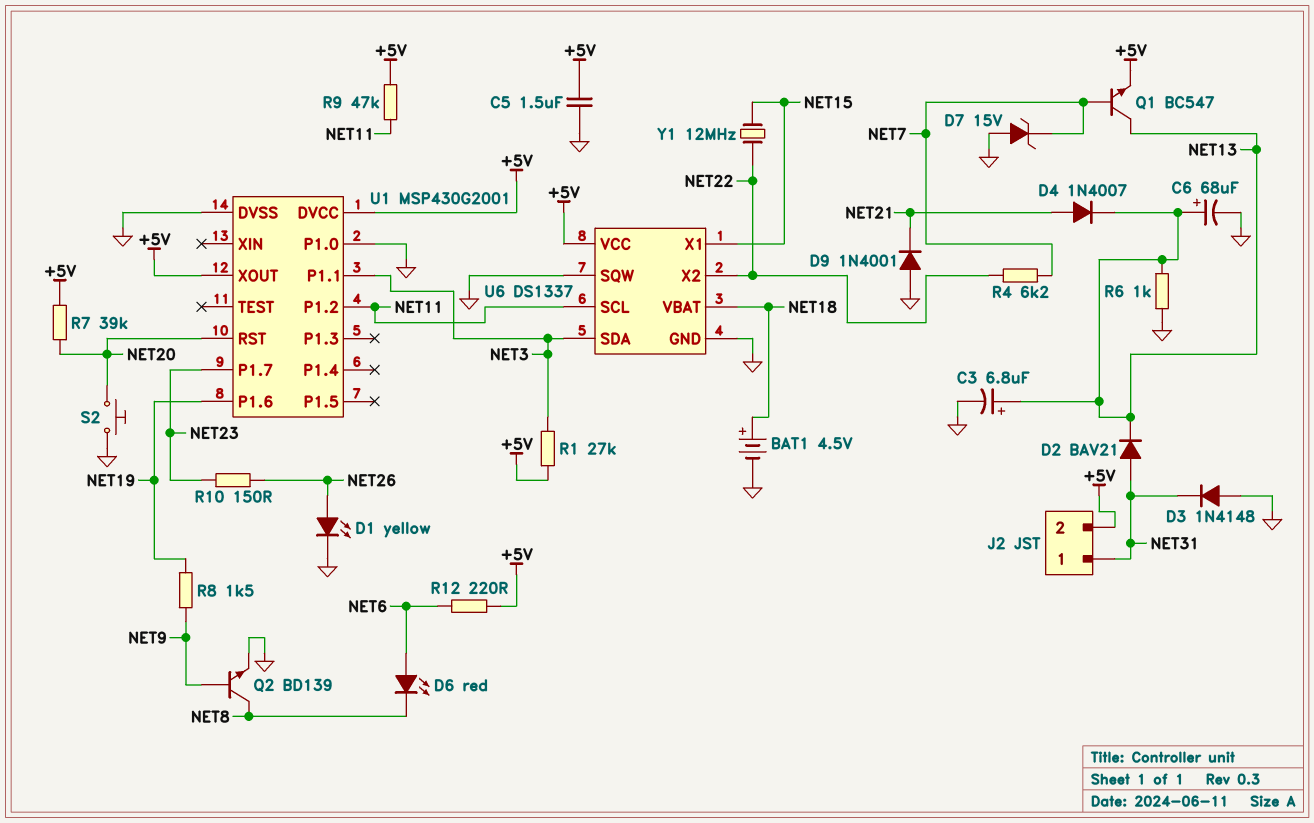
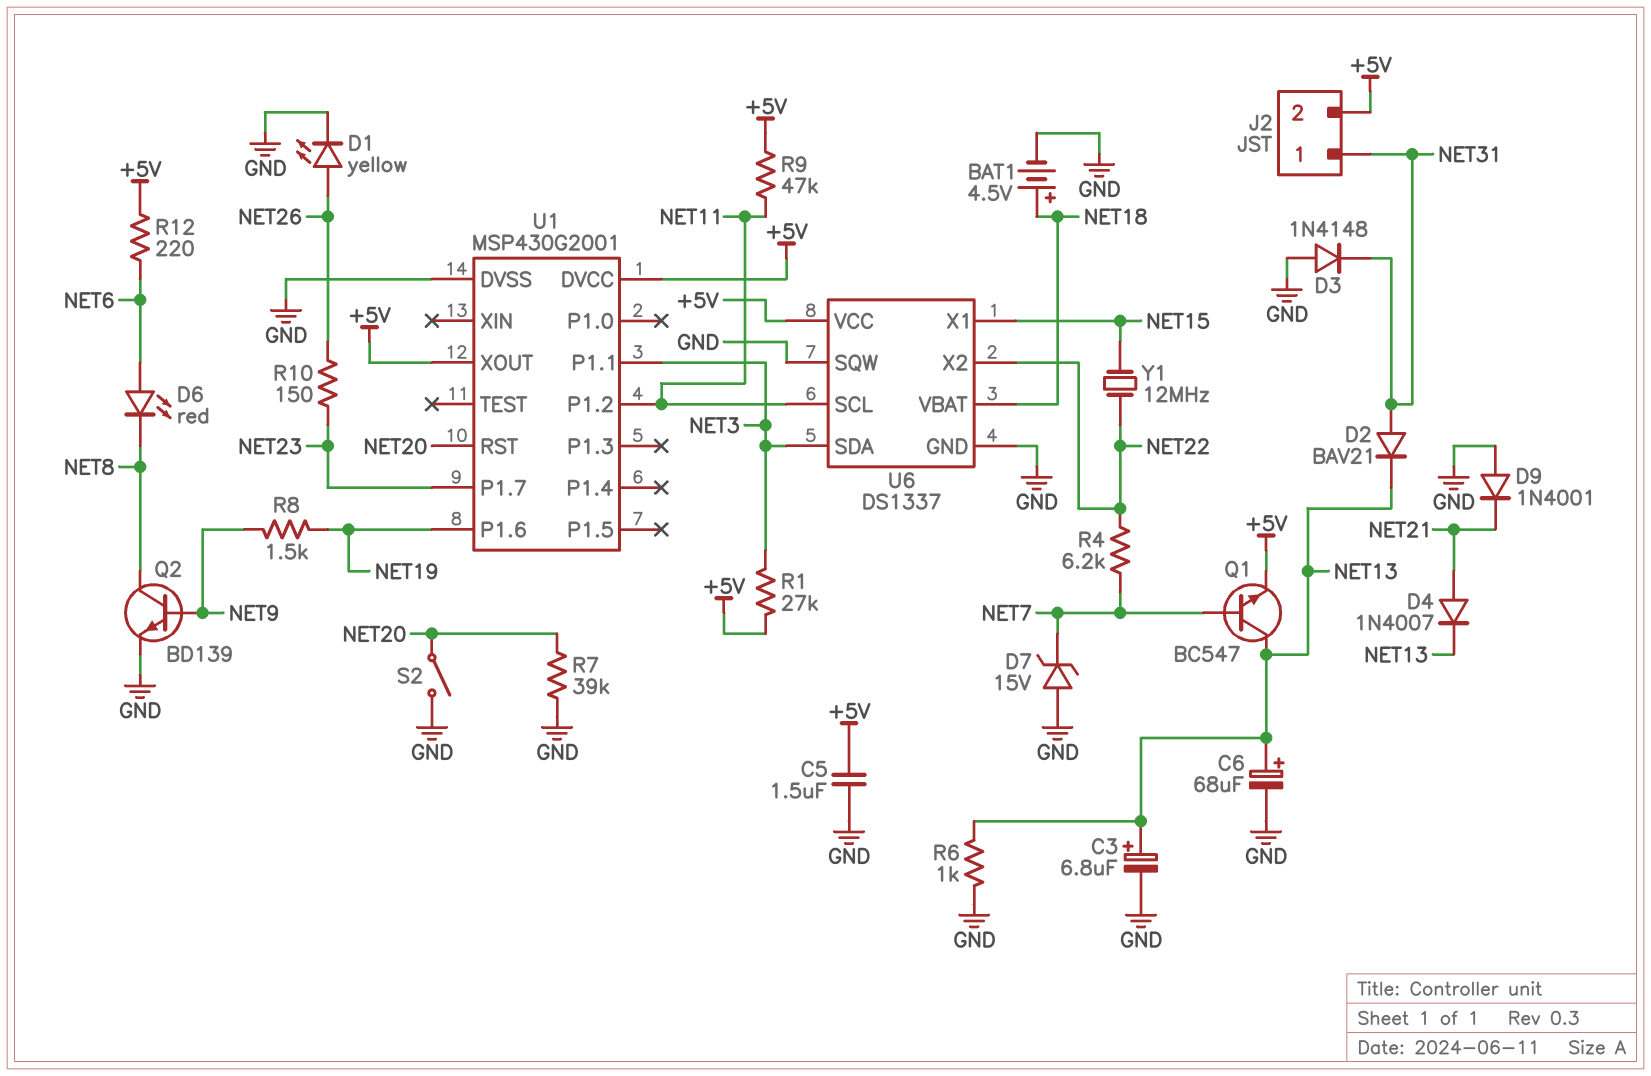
R7: 39k (+5V, NET20) -> 39k (GND, NET20)
S2: button (GND, NET20) -> switch (GND, NET20)
U1 pin P1.0: GND -> none

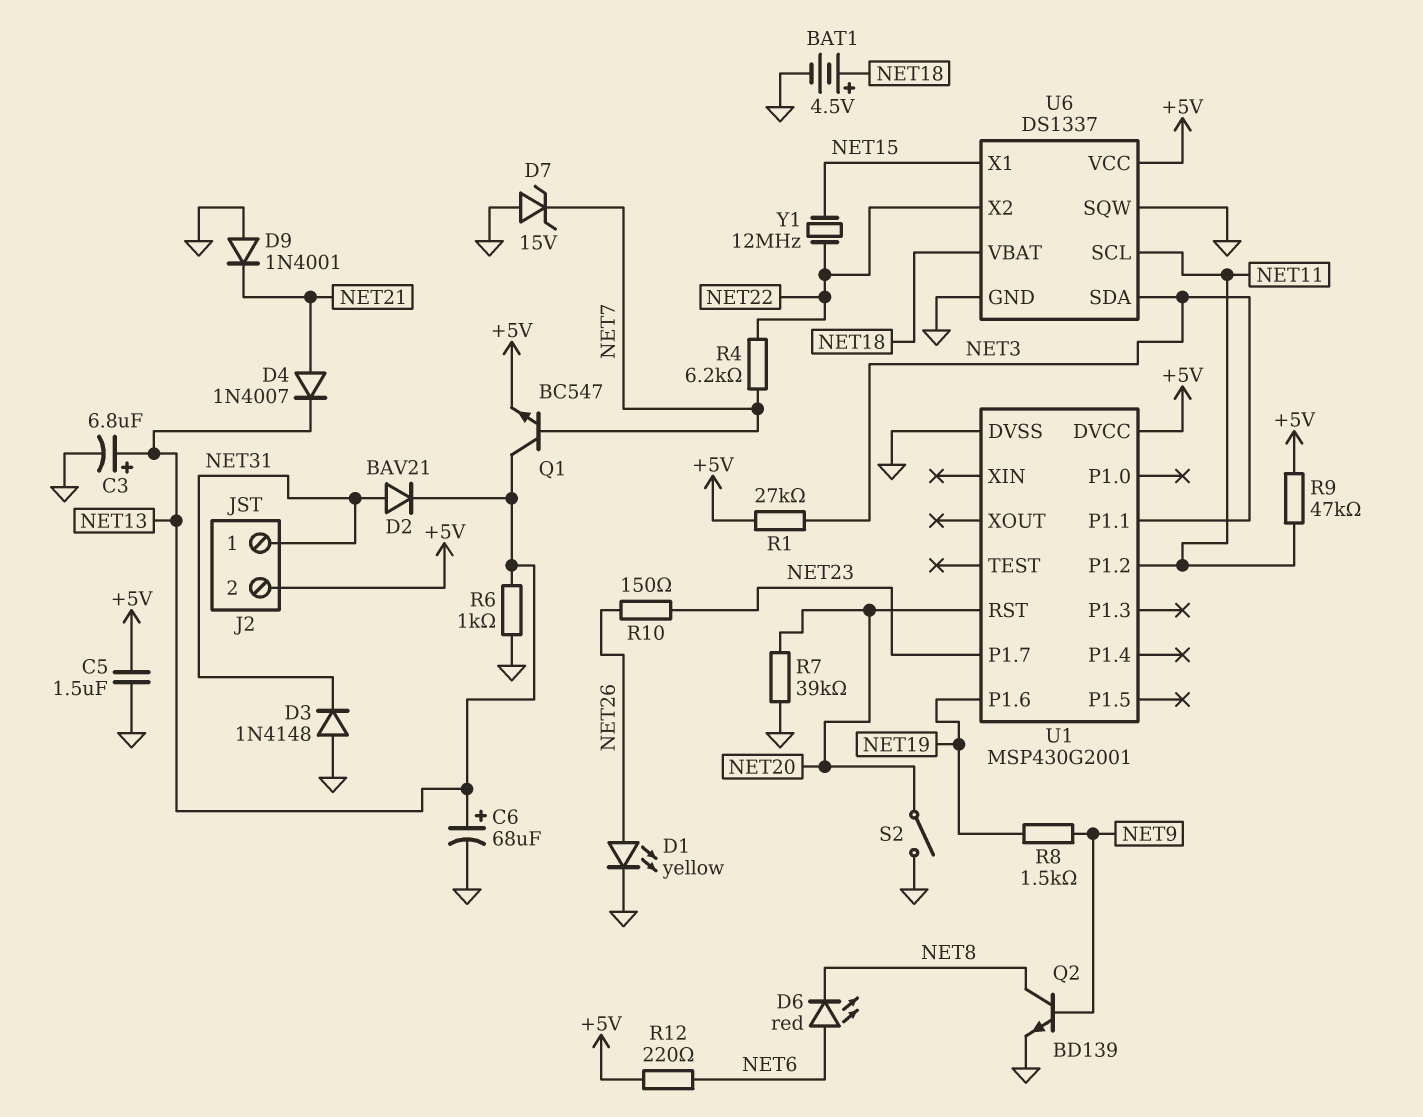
U1 pin XOUT: +5V -> none

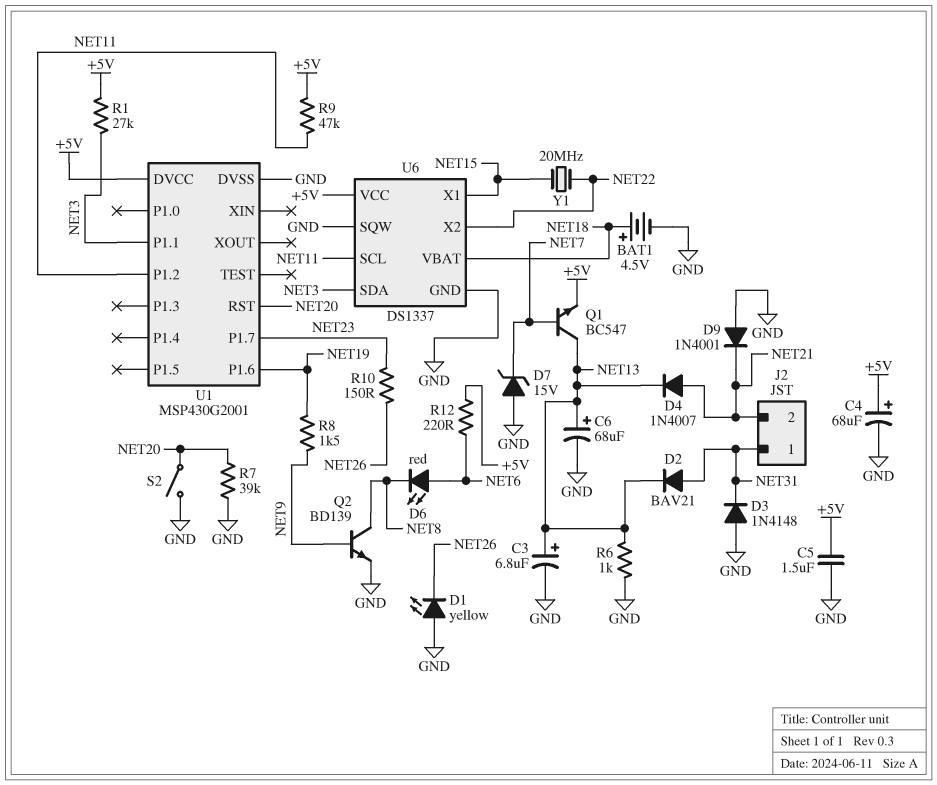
C4: none -> 68uF (plus +5V, minus GND)
D1: LED yellow (A NET26, K GND) -> LED yellow (A GND, K NET26)
J2 pin 2: +5V -> NET21
R4: 6.2k (NET7, NET22) -> none
Y1: 12MHz (NET15, NET22) -> 20MHz (NET15, NET22)

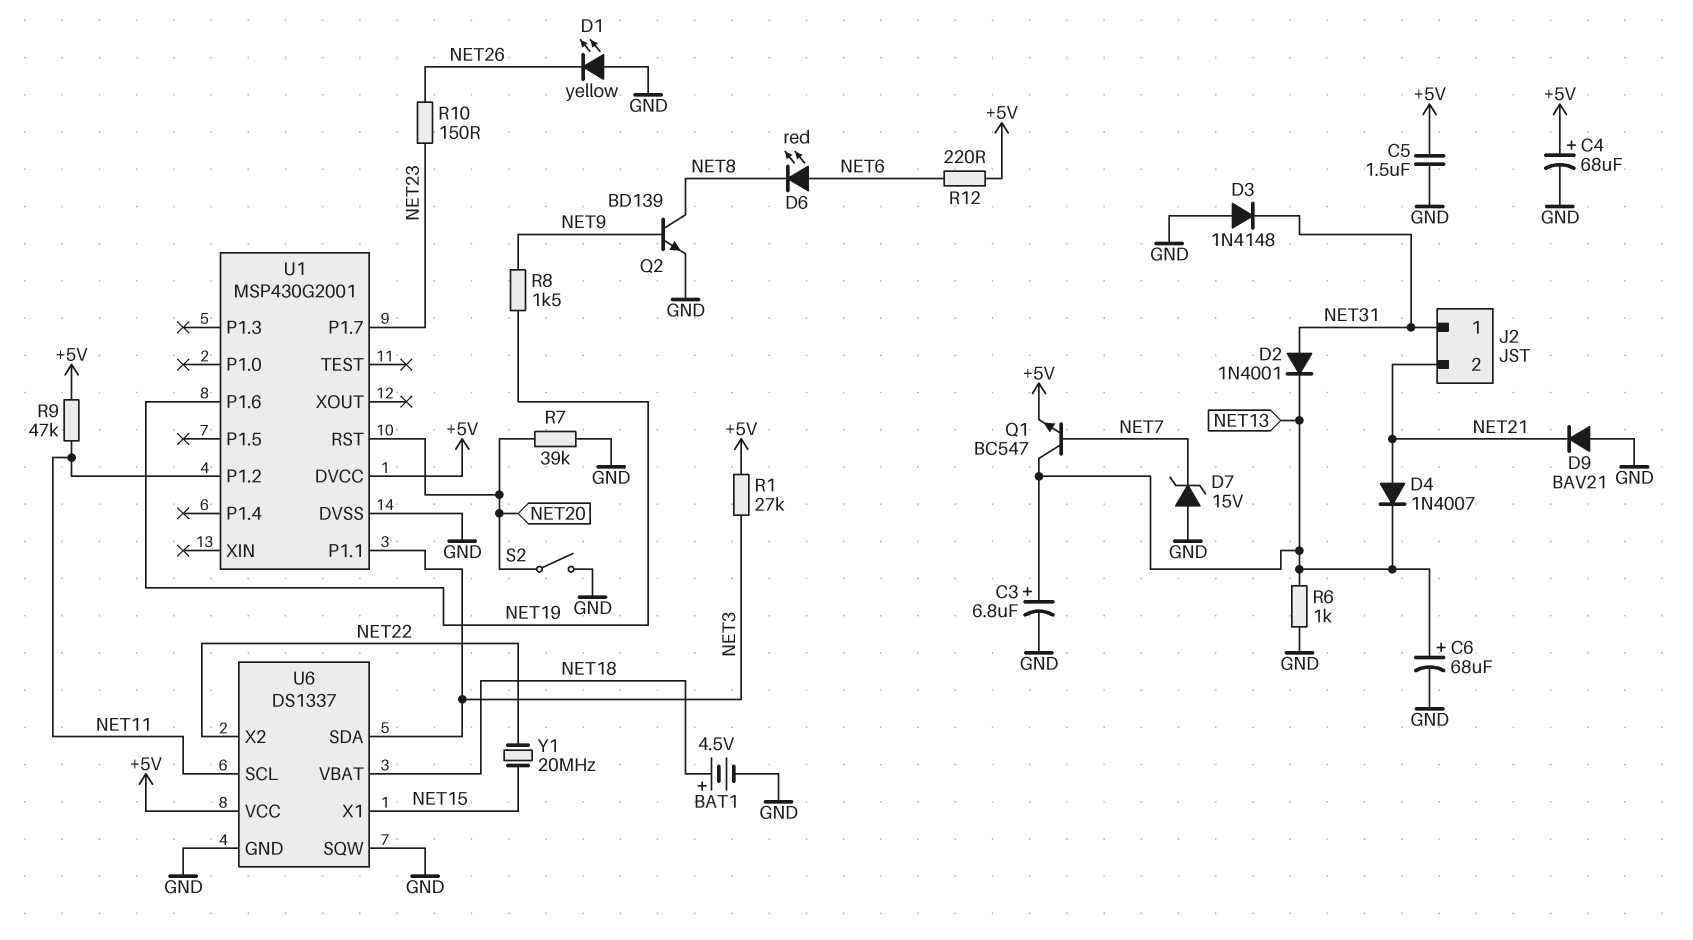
D2: diode BAV21 (A NET31, K NET13) -> diode 1N4001 (A NET31, K NET13)
D9: diode 1N4001 (A GND, K NET21) -> diode BAV21 (A GND, K NET21)

